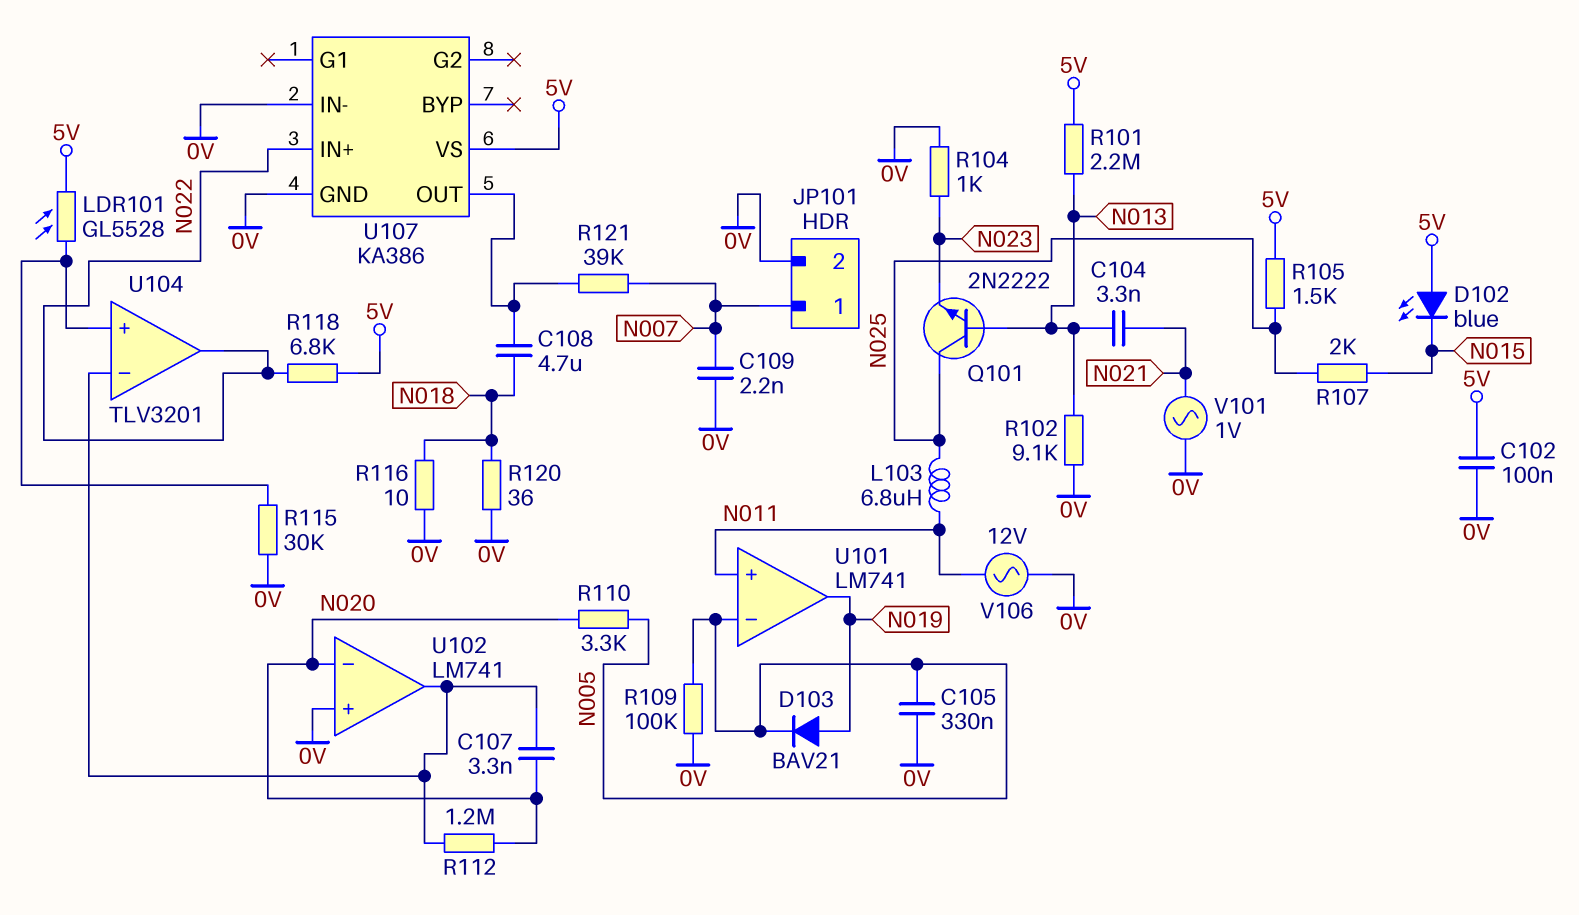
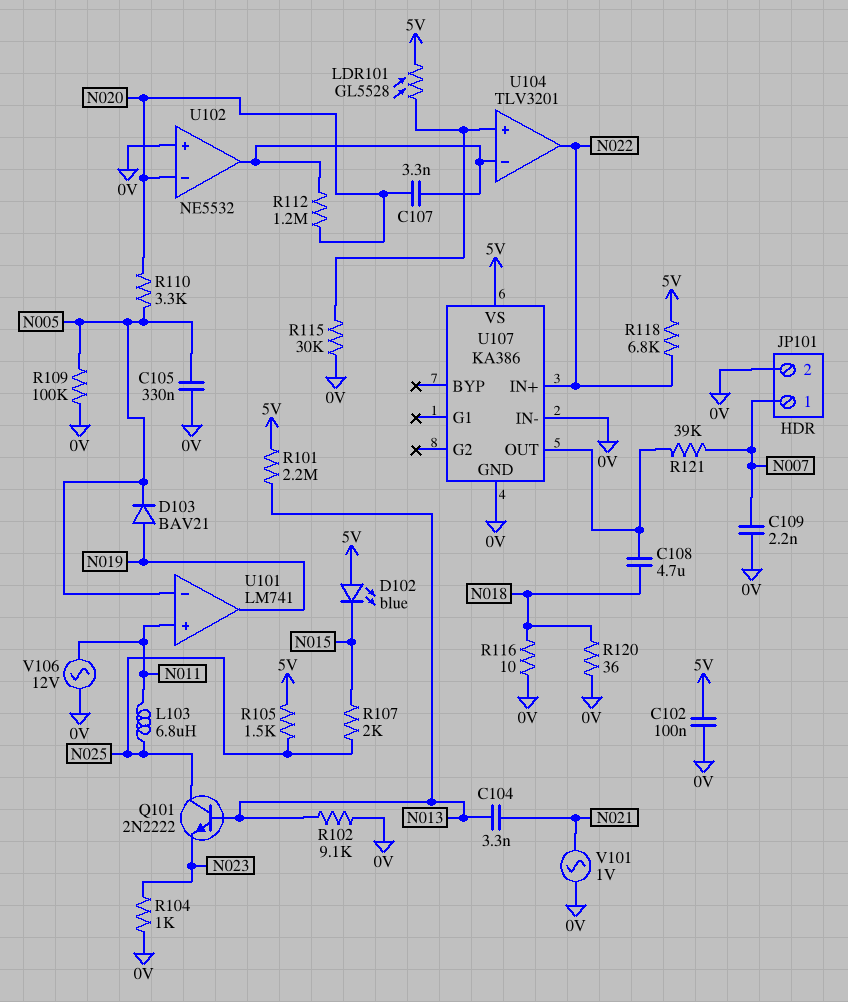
U102: LM741 -> NE5532

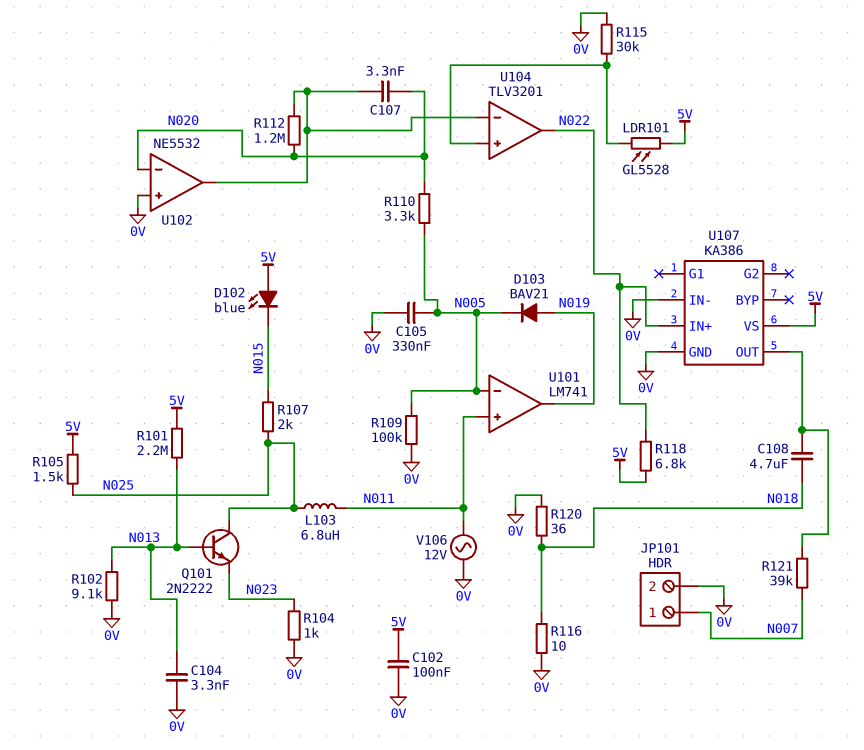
C104: 3.3nF (N013, N021) -> 3.3nF (0V, N013)
C109: 2.2nF (0V, N007) -> none
V101: AC 1V (0V, N021) -> none

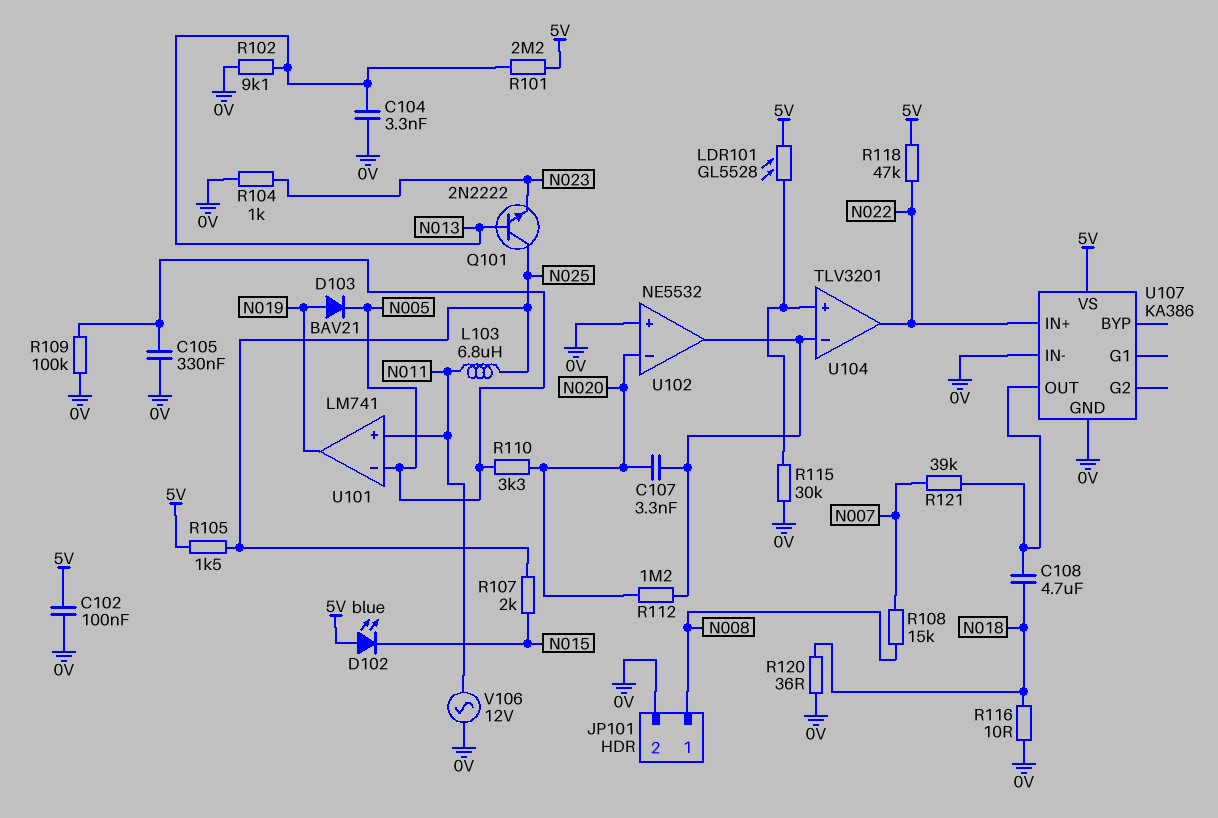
JP101 pin 1: N007 -> N008
R108: none -> 15k (N007, N008)
R118: 6.8k (5V, N022) -> 47k (5V, N022)

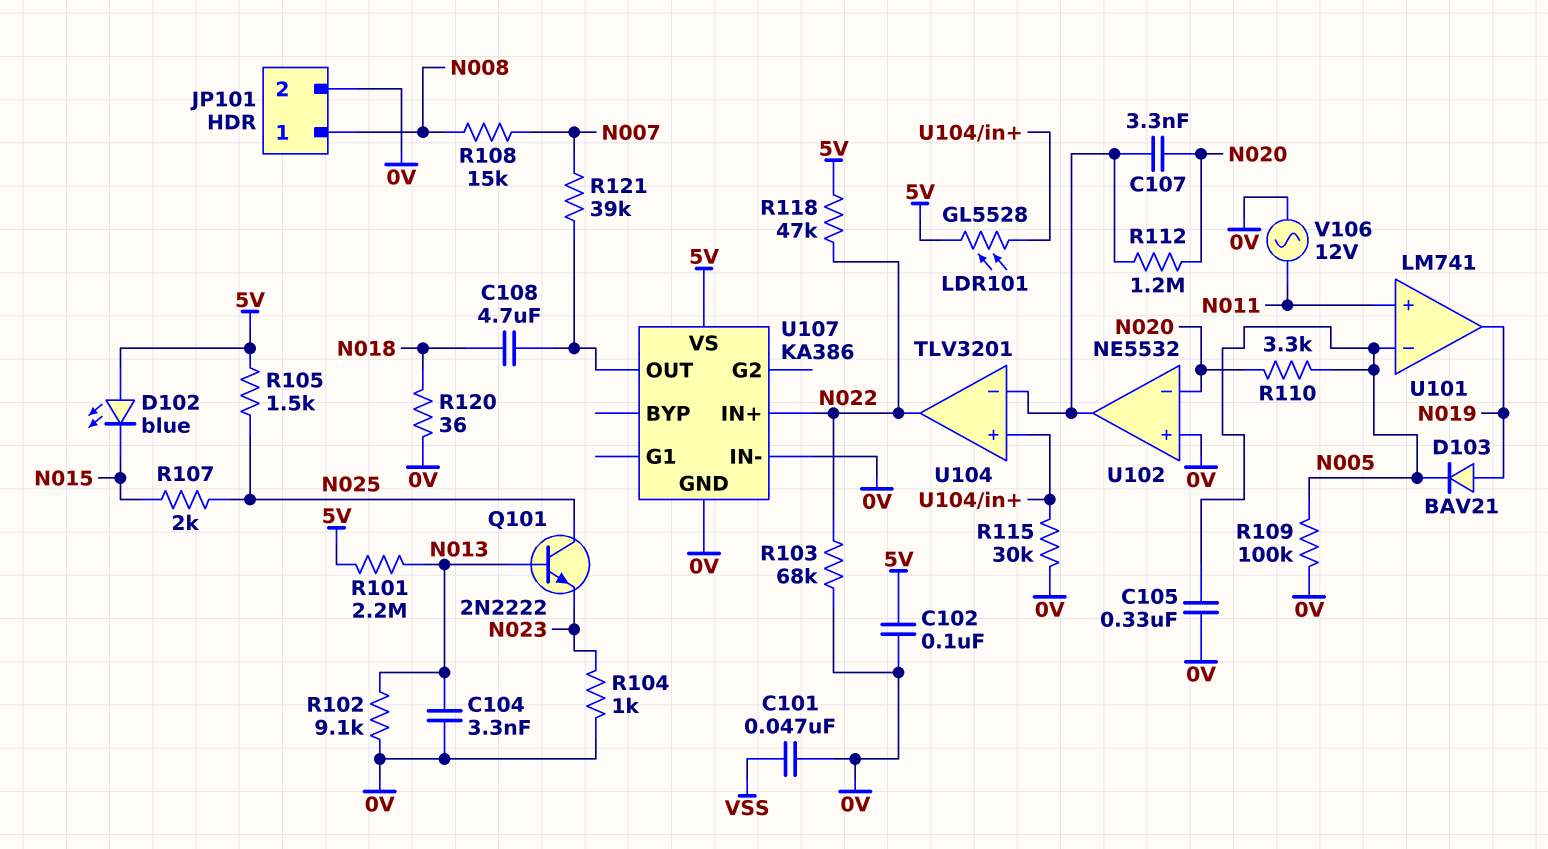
C101: none -> 47nF (0V, VSS)
L103: 6.8uH (N011, N025) -> none
R103: none -> 68k (0V, N022)
R116: 10 (0V, N018) -> none

